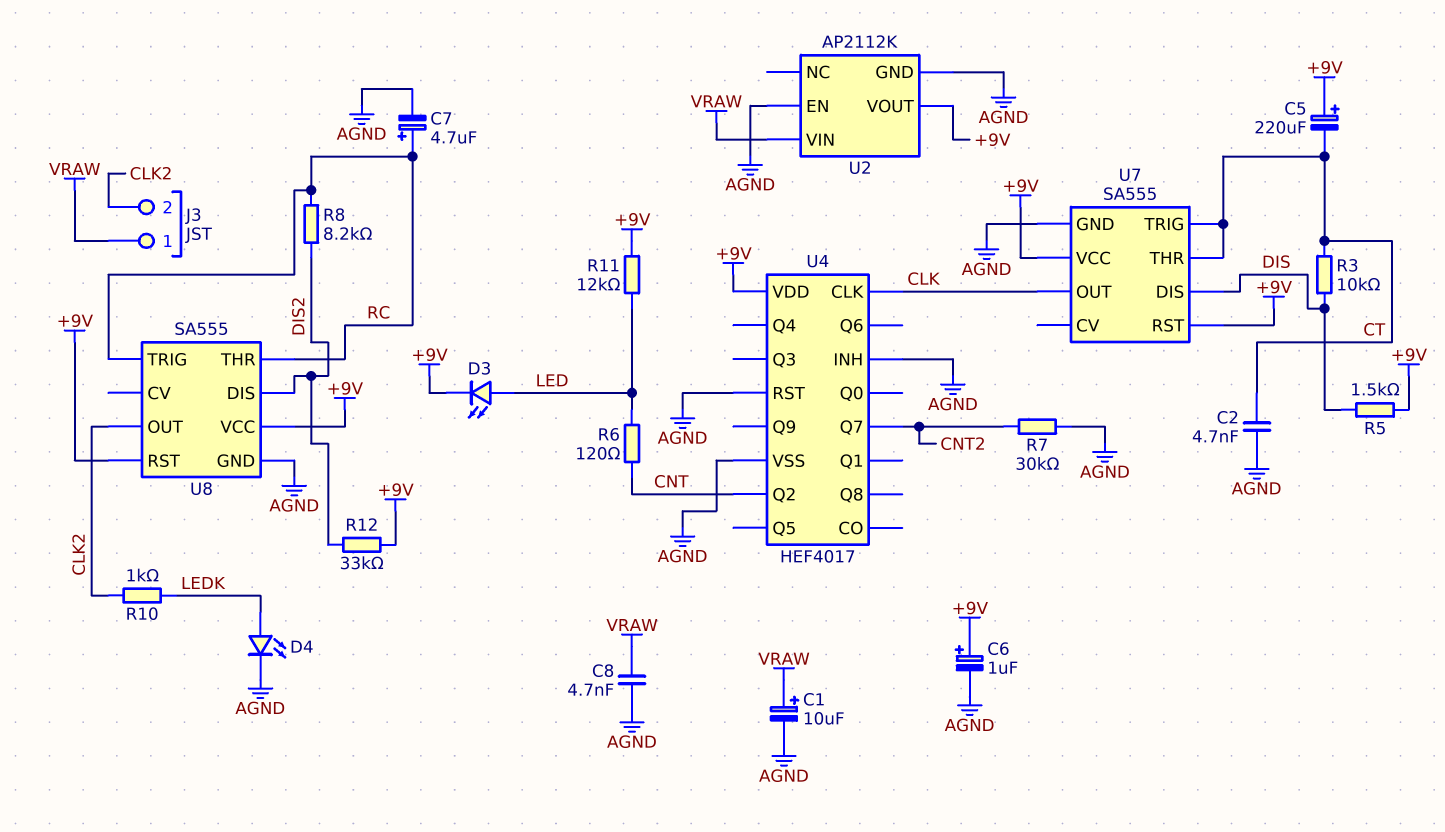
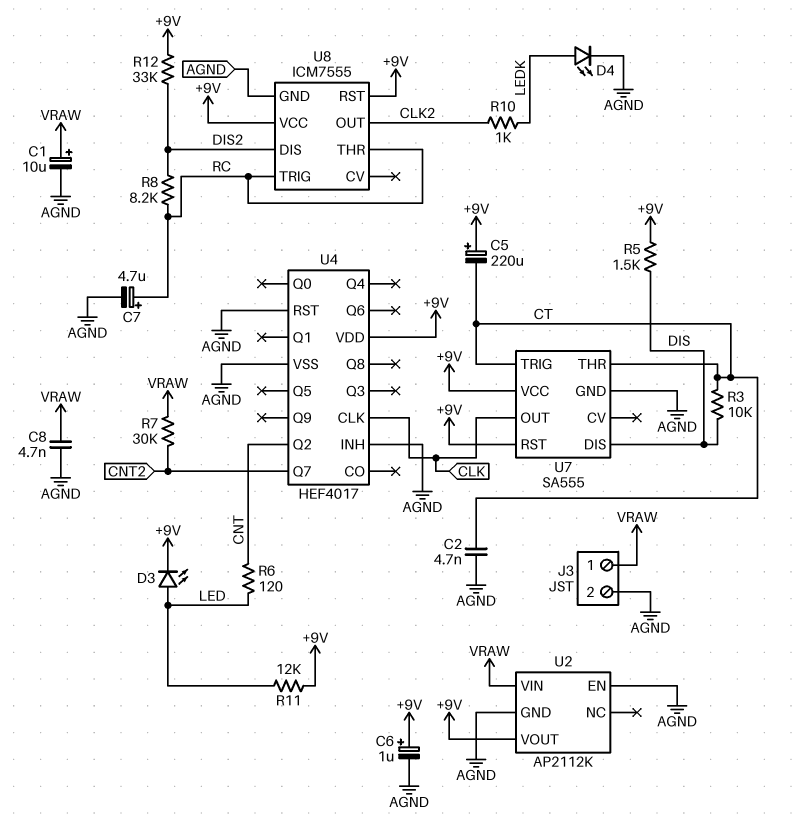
J3 pin 2: CLK2 -> AGND
R7: 30k (AGND, CNT2) -> 30k (CNT2, VRAW)
U8: SA555 -> ICM7555

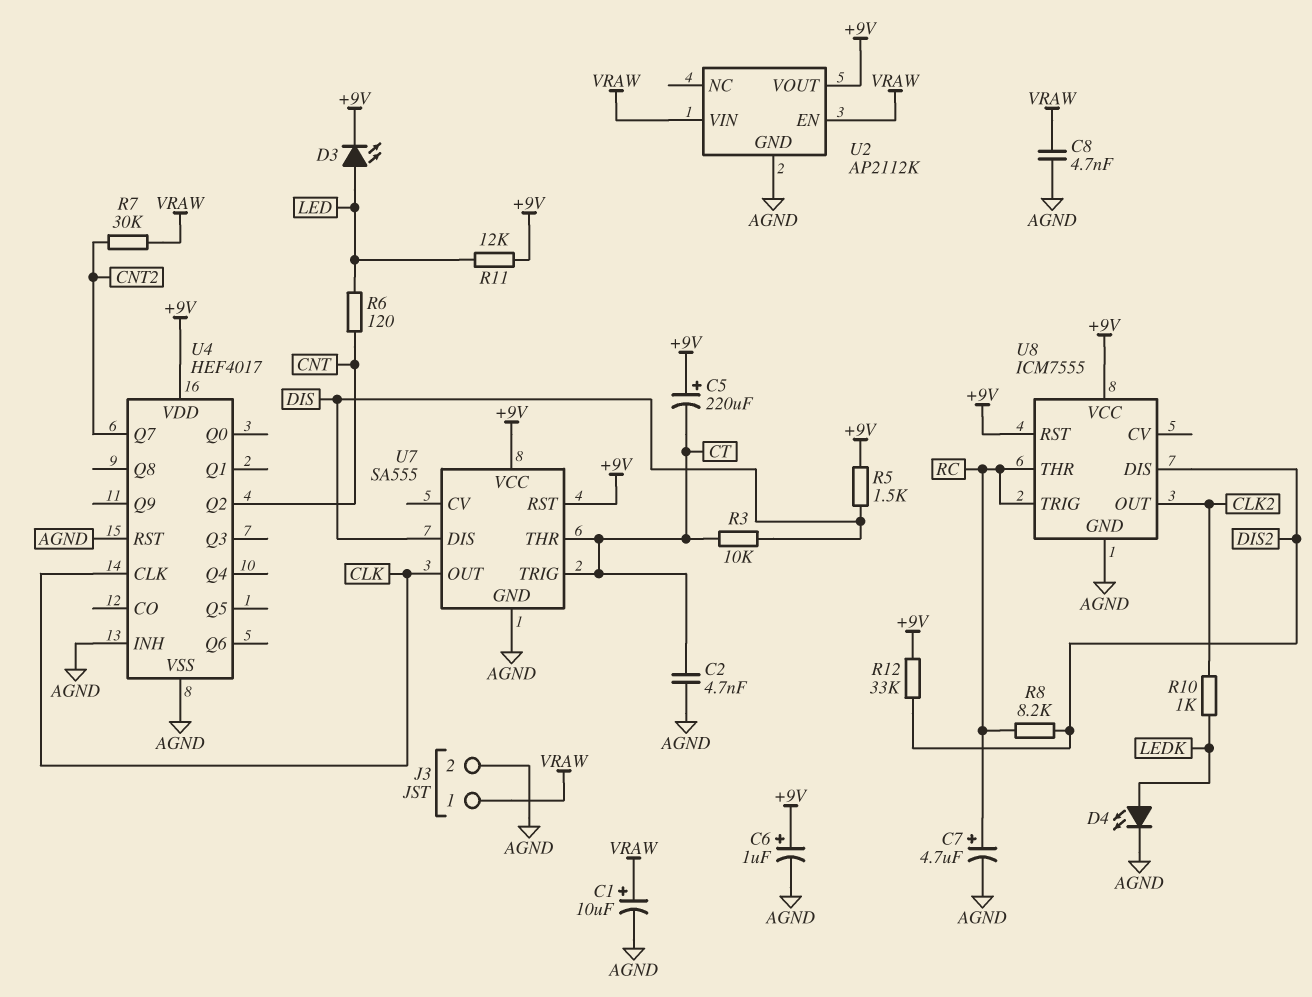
U2 pin EN: AGND -> VRAW

